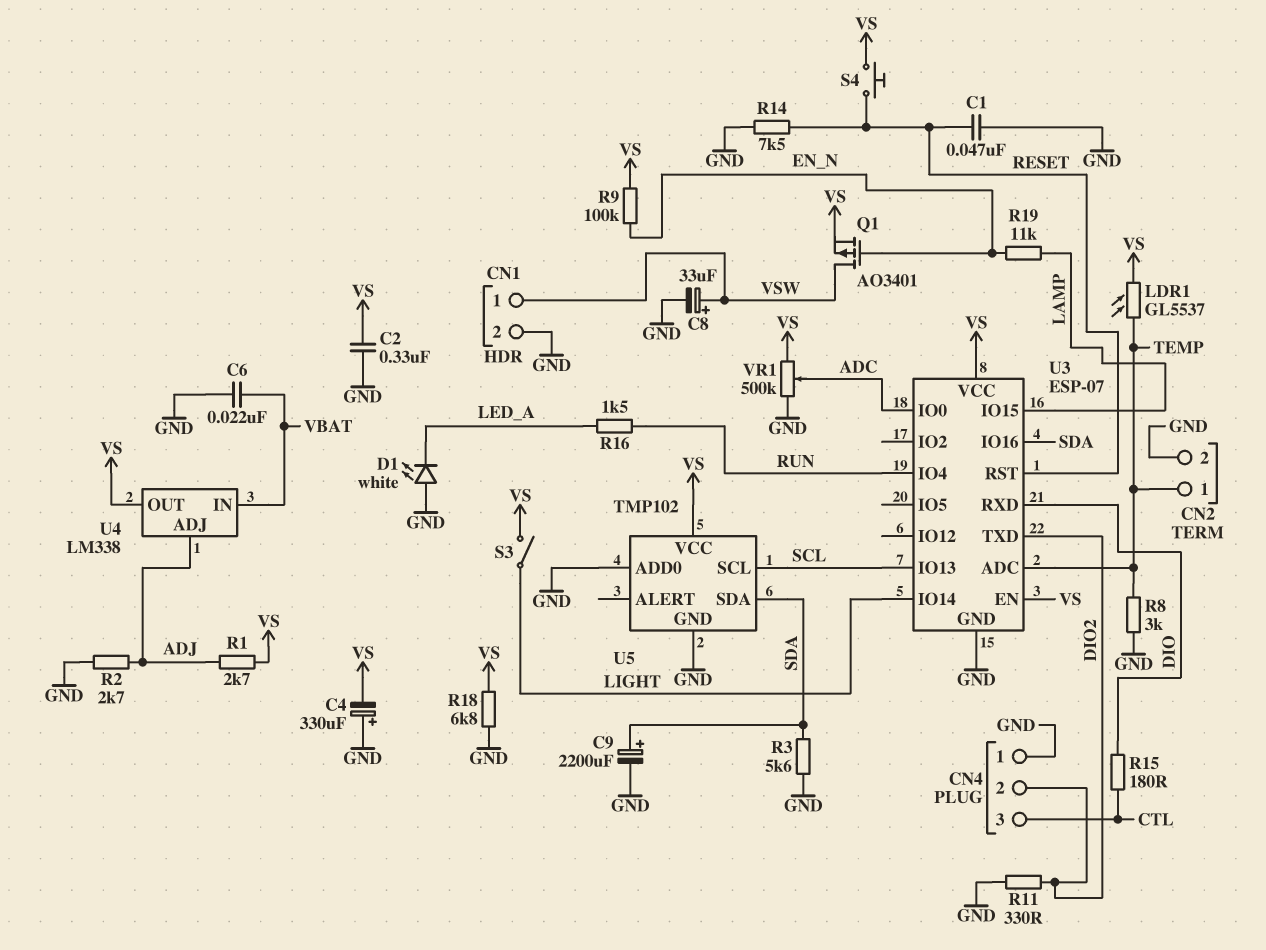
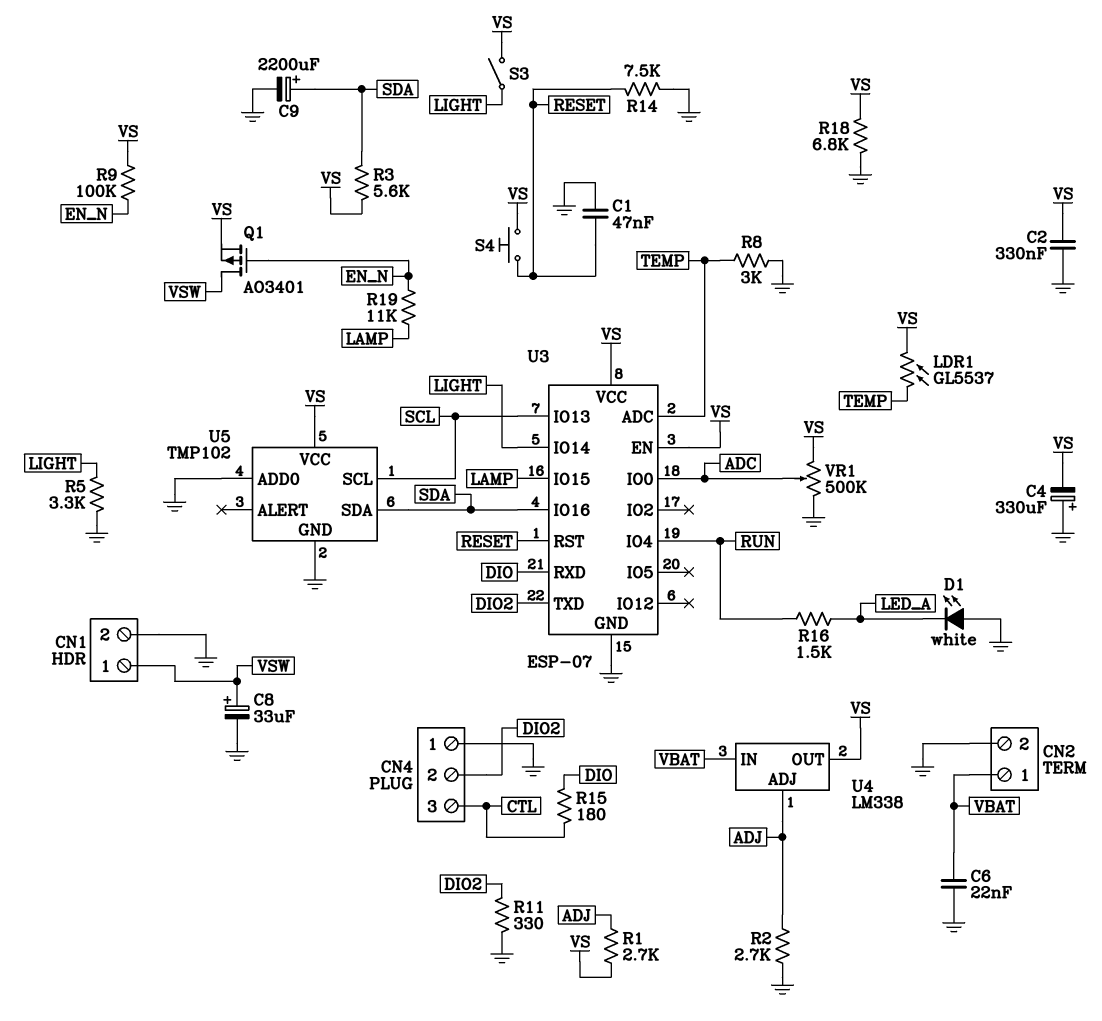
CN2 pin 1: TEMP -> VBAT
R3: 5.6k (GND, SDA) -> 5.6k (SDA, VS)
R5: none -> 3.3k (GND, LIGHT)

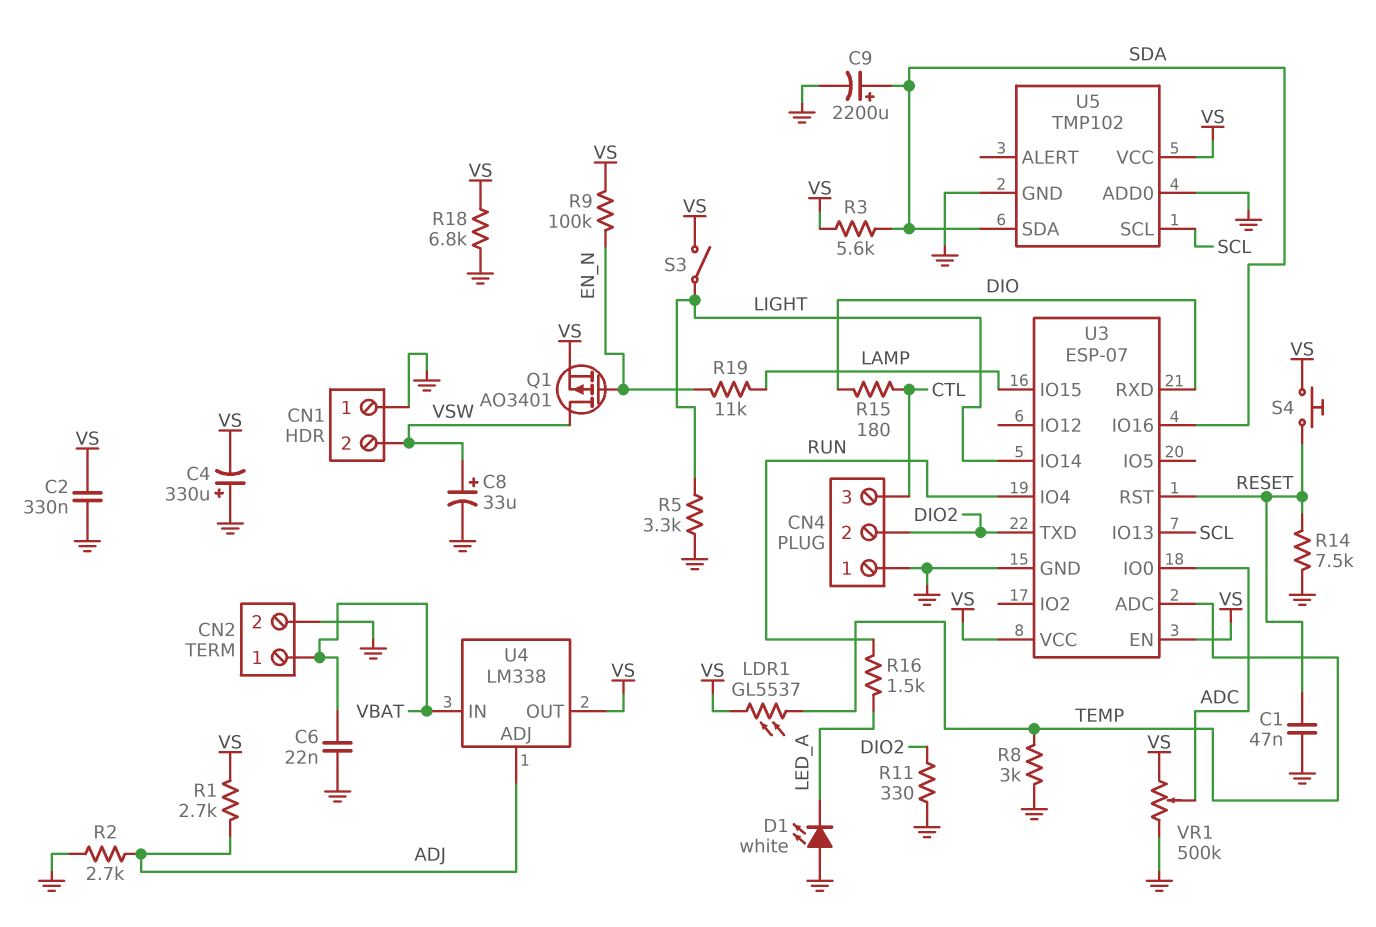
CN1 pin 1: VSW -> GND
CN1 pin 2: GND -> VSW

